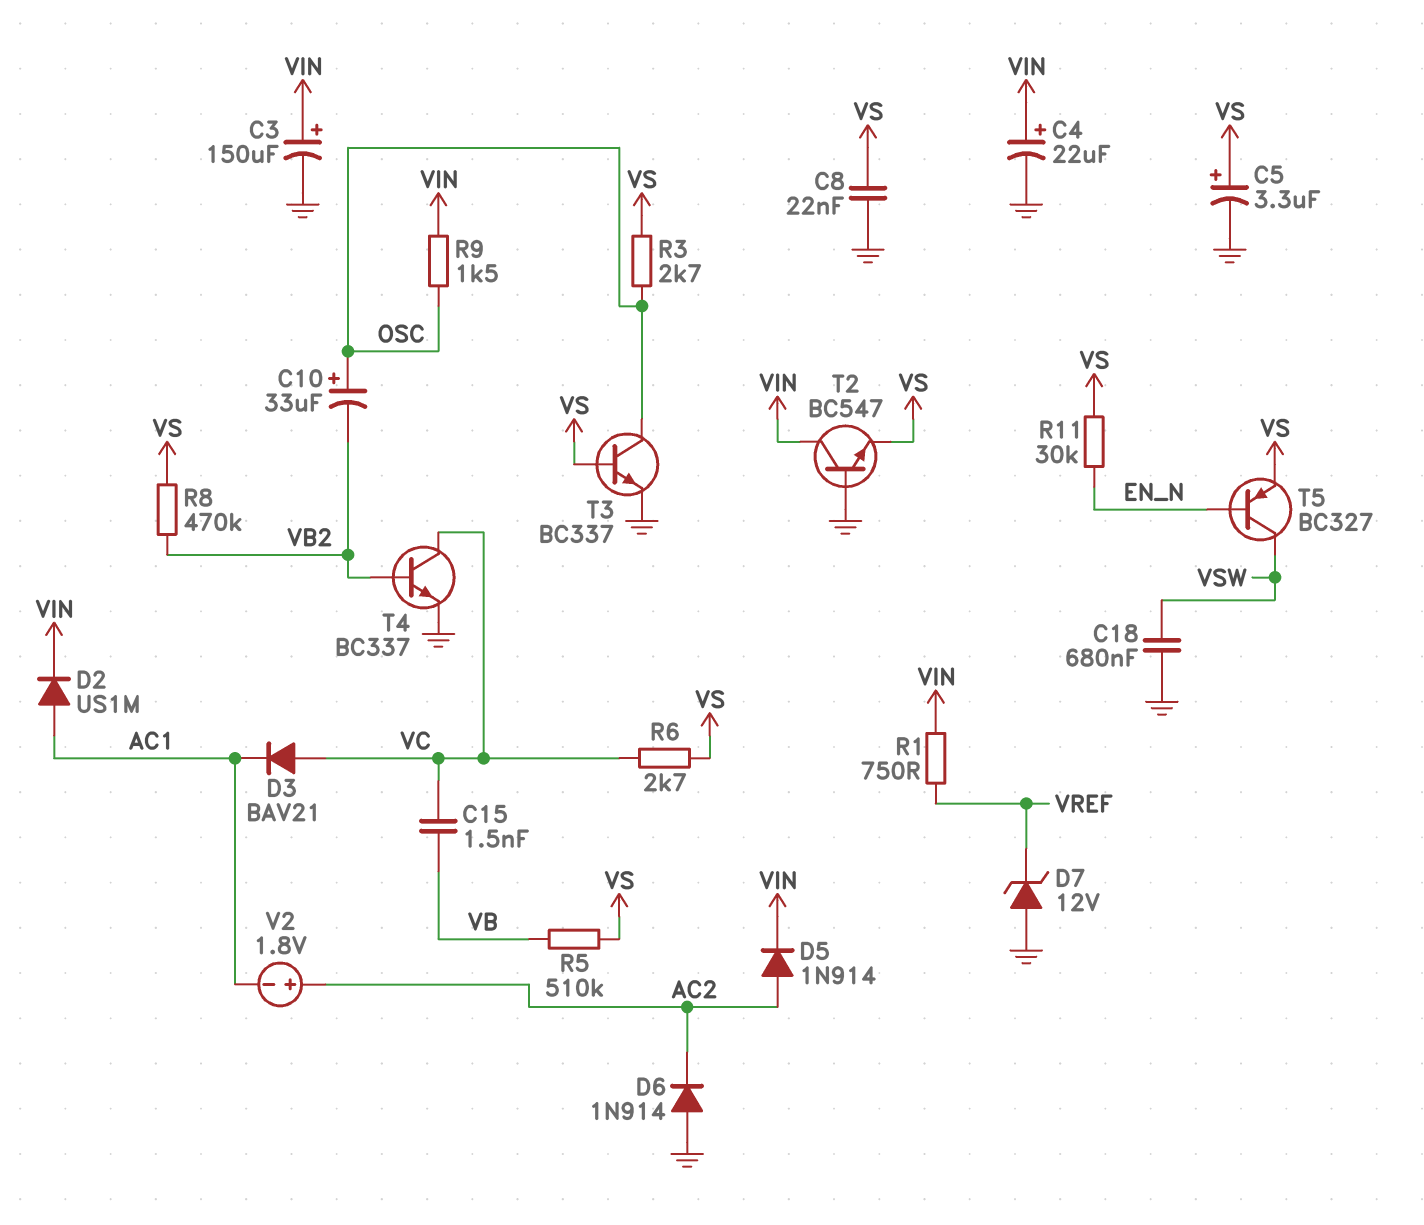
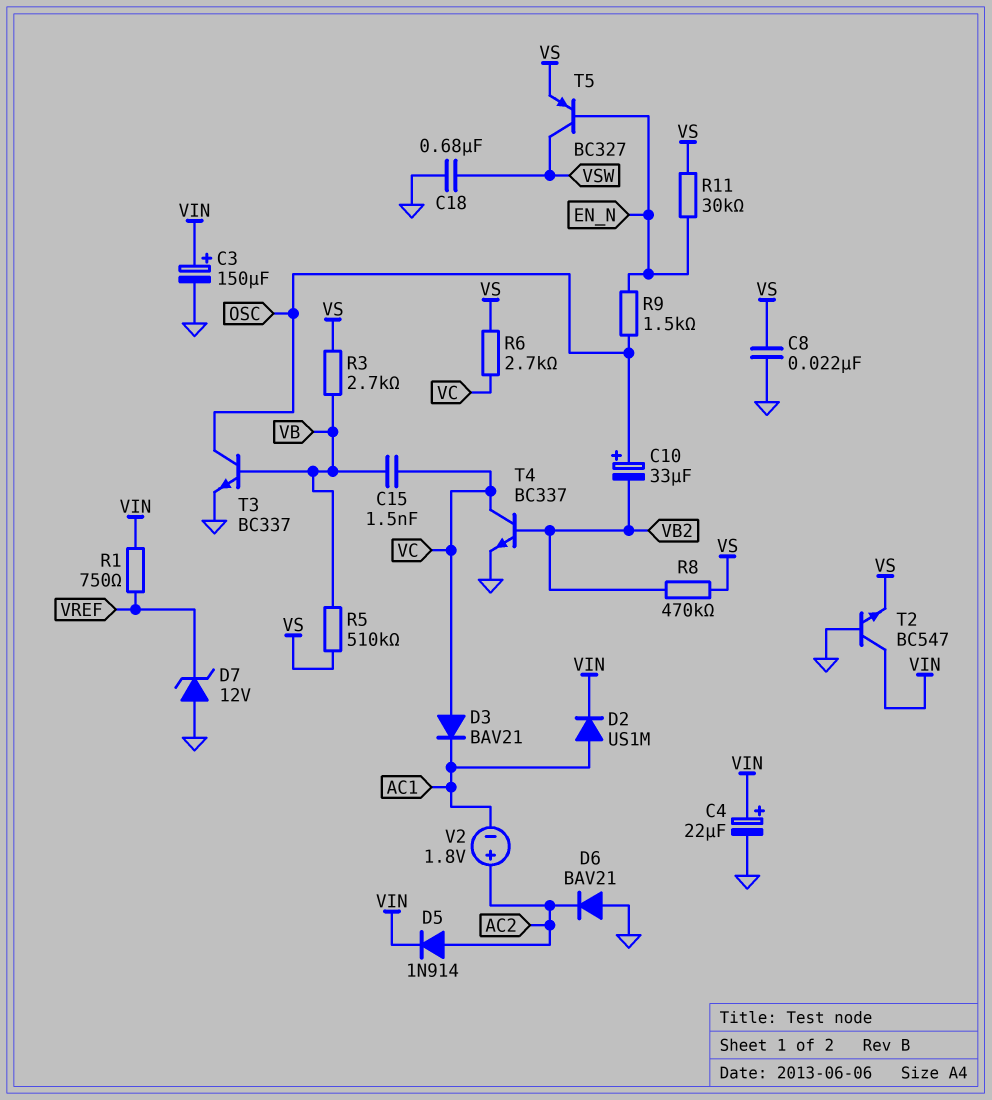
C5: 3.3uF (plus VS, minus GND) -> none
D6: diode 1N914 (A GND, K AC2) -> diode BAV21 (A GND, K AC2)
R3: 2.7k (OSC, VS) -> 2.7k (VB, VS)
R9: 1.5k (OSC, VIN) -> 1.5k (EN_N, OSC)
T3: NPN BC337 (B VS, C OSC, E GND) -> NPN BC337 (B VB, C OSC, E GND)

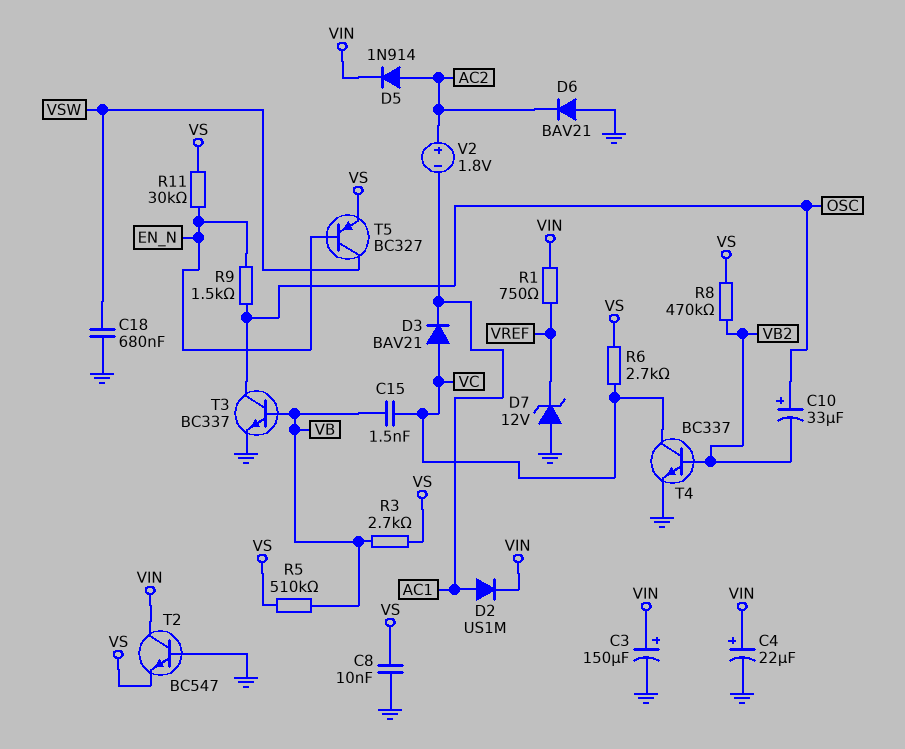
C8: 22nF (GND, VS) -> 10nF (GND, VS)

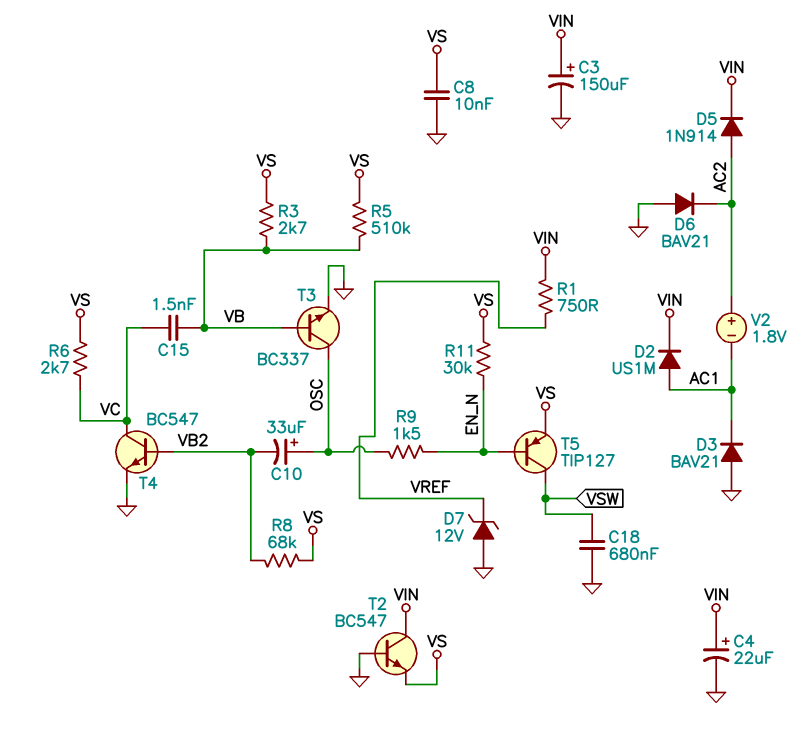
D3: diode BAV21 (A VC, K AC1) -> diode BAV21 (A GND, K AC1)
R8: 470k (VB2, VS) -> 68k (VB2, VS)
T4: NPN BC337 (B VB2, C VC, E GND) -> NPN BC547 (B VB2, C VC, E GND)
T5: PNP BC327 (B EN_N, C VSW, E VS) -> PNP TIP127 (B EN_N, C VSW, E VS)

